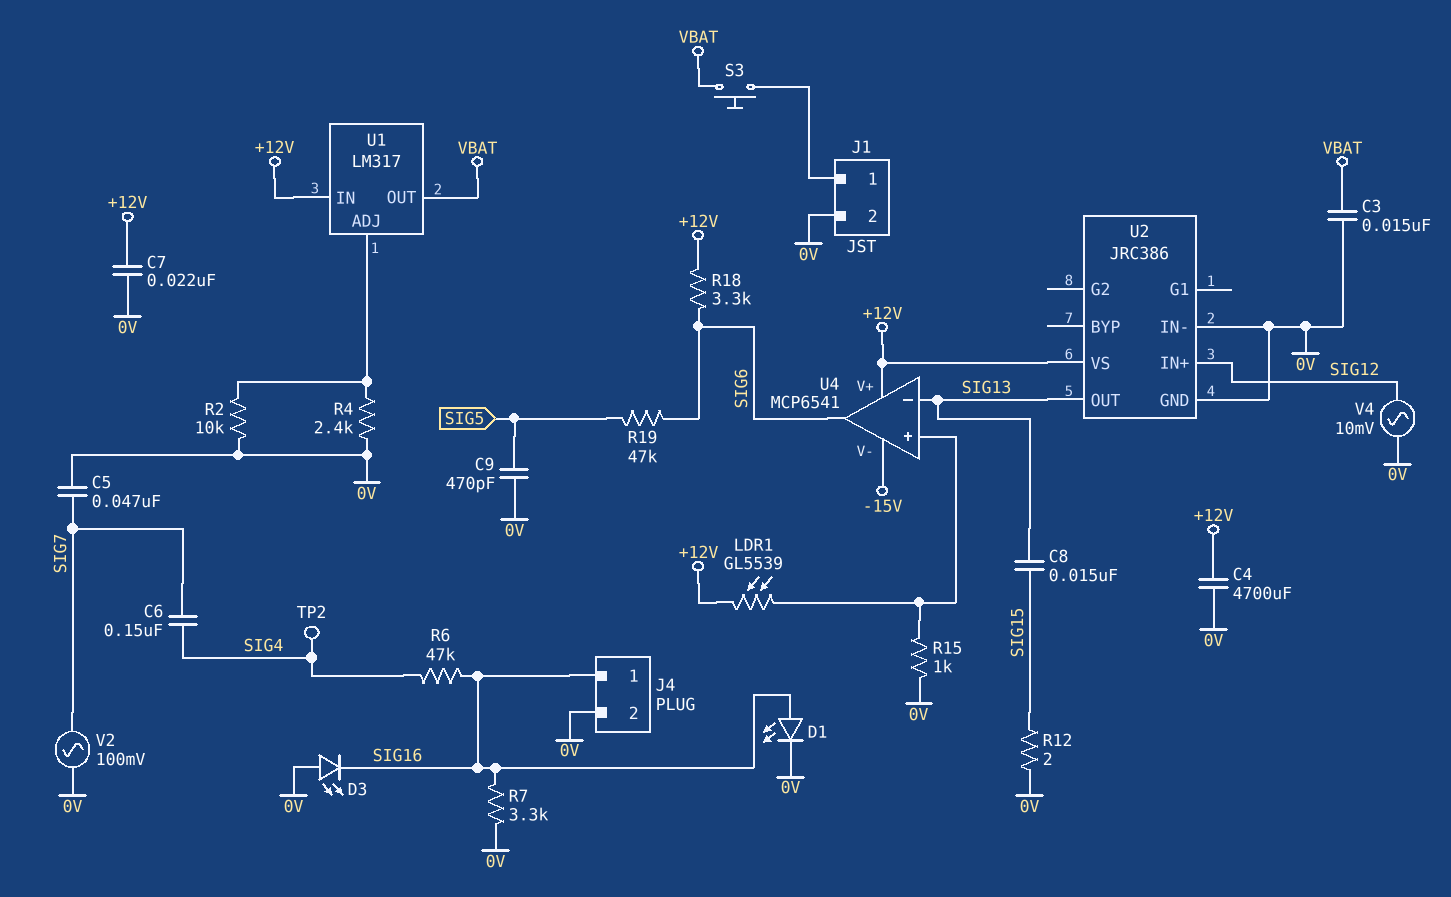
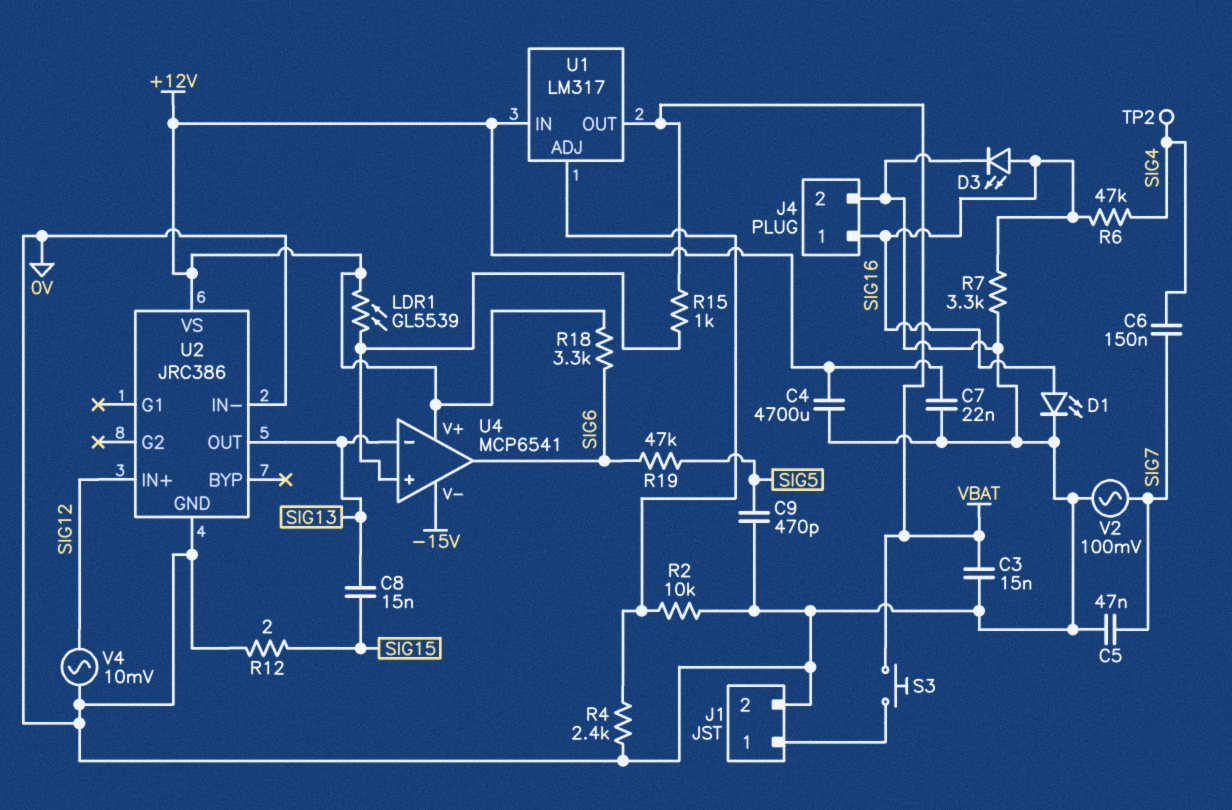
D3: LED (A 0V, K SIG16) -> LED (A SIG16, K 0V)
R15: 1k (0V, U4/in+) -> 1k (U4/in+, VBAT)

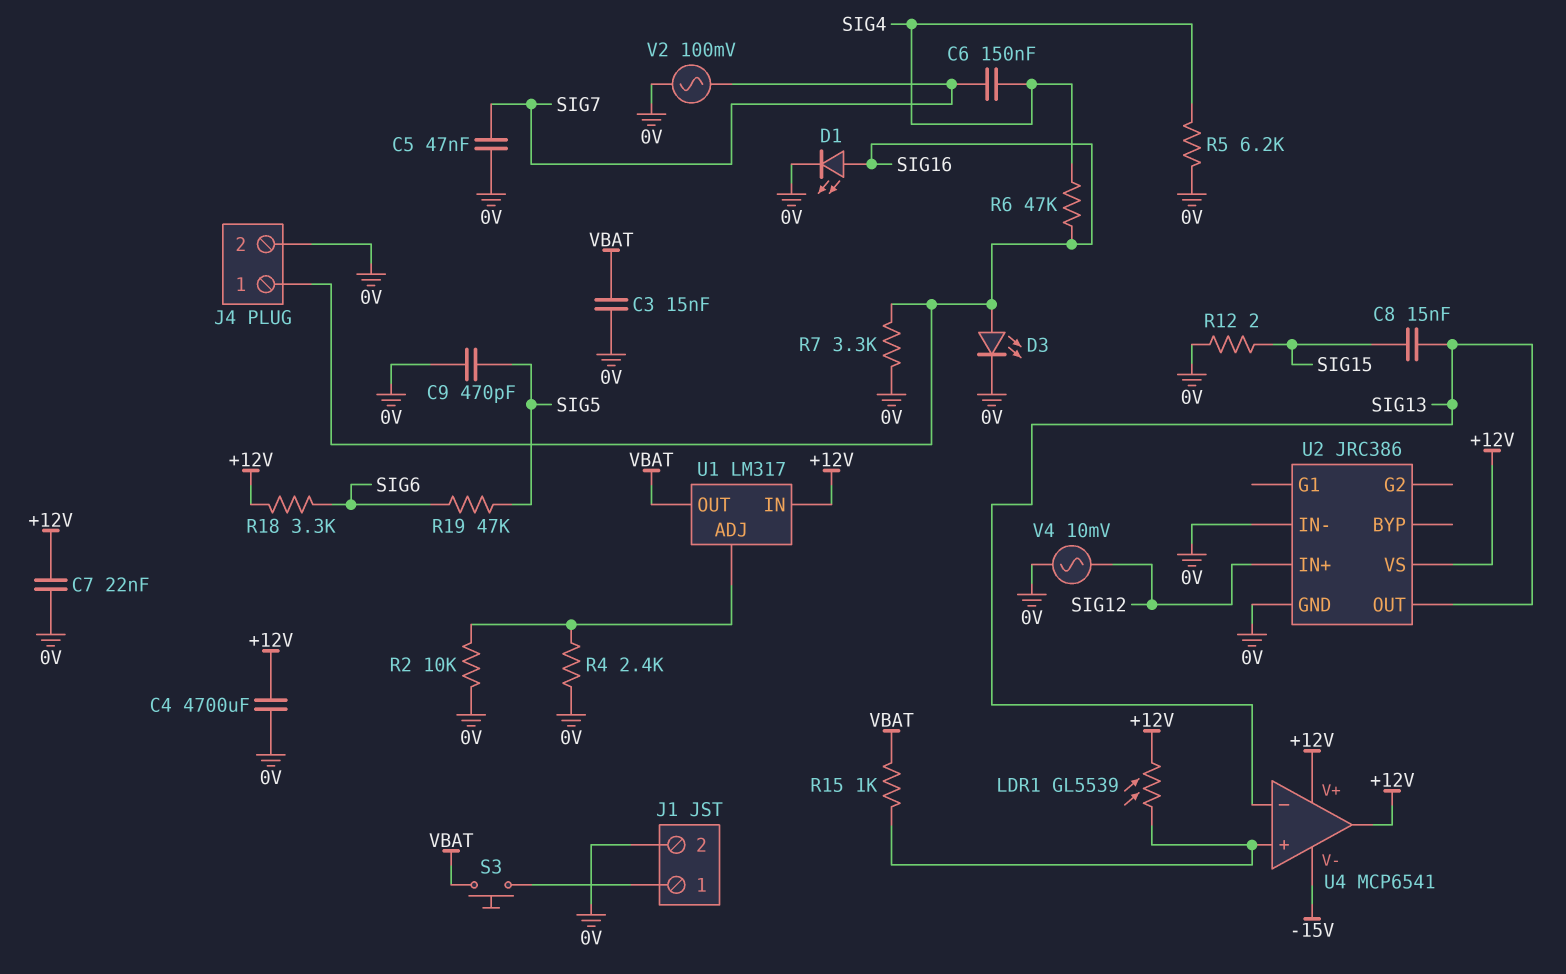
R5: none -> 6.2k (0V, SIG4)
TP2: test point (SIG4) -> none
U4 pin out: SIG6 -> +12V

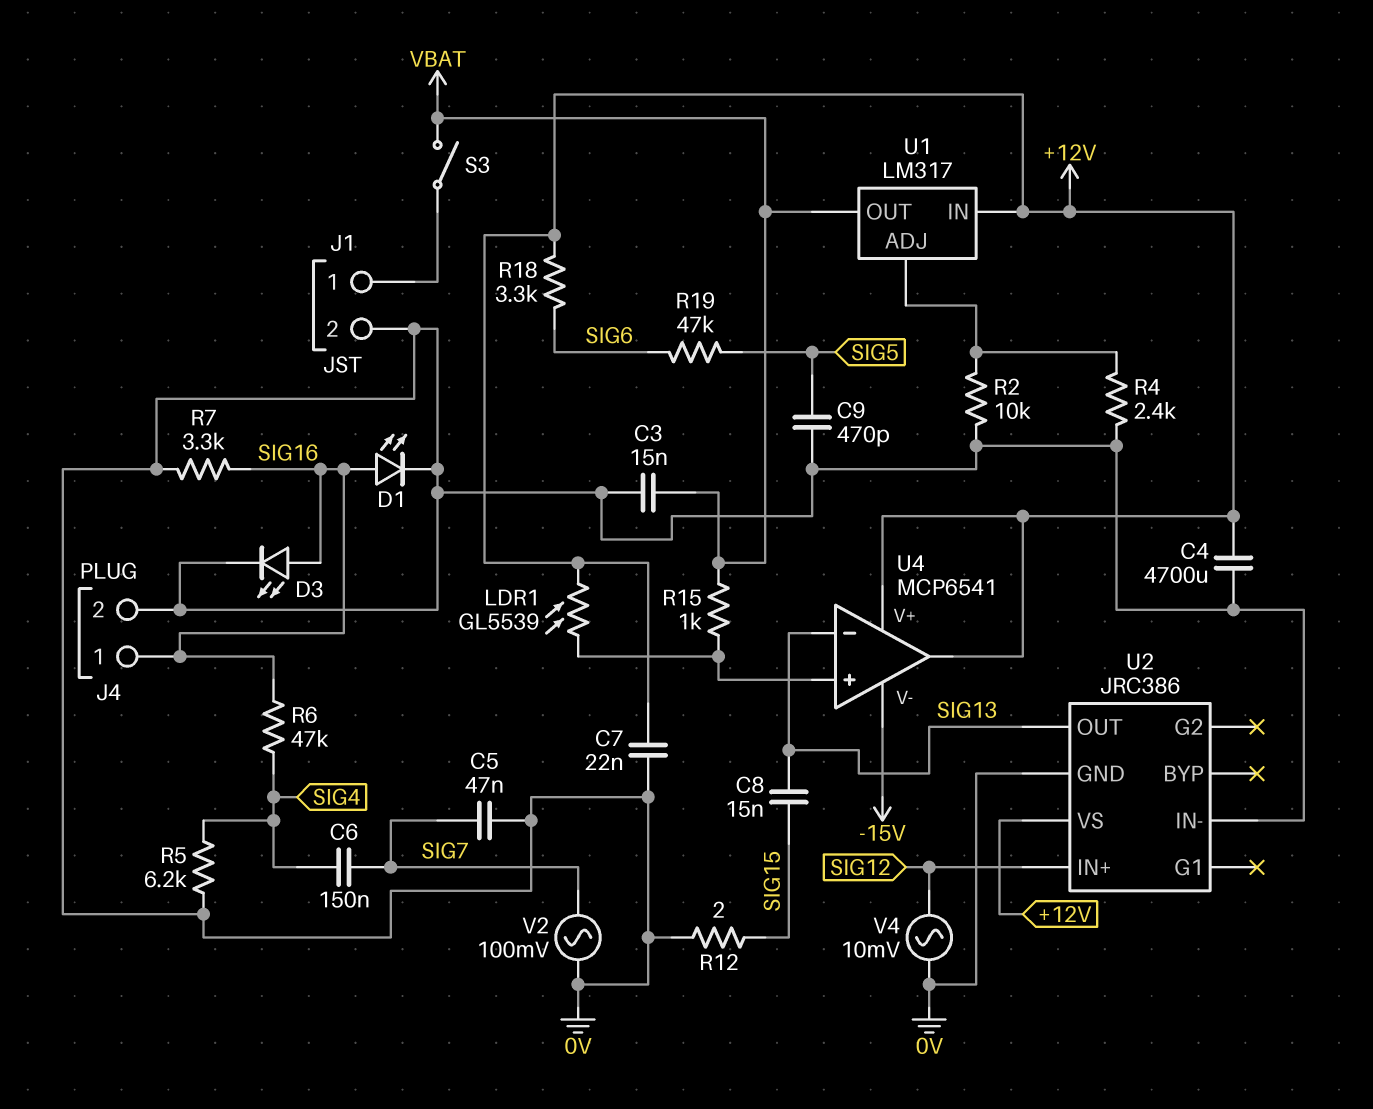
S3: button (J1/1, VBAT) -> switch (J1/1, VBAT)

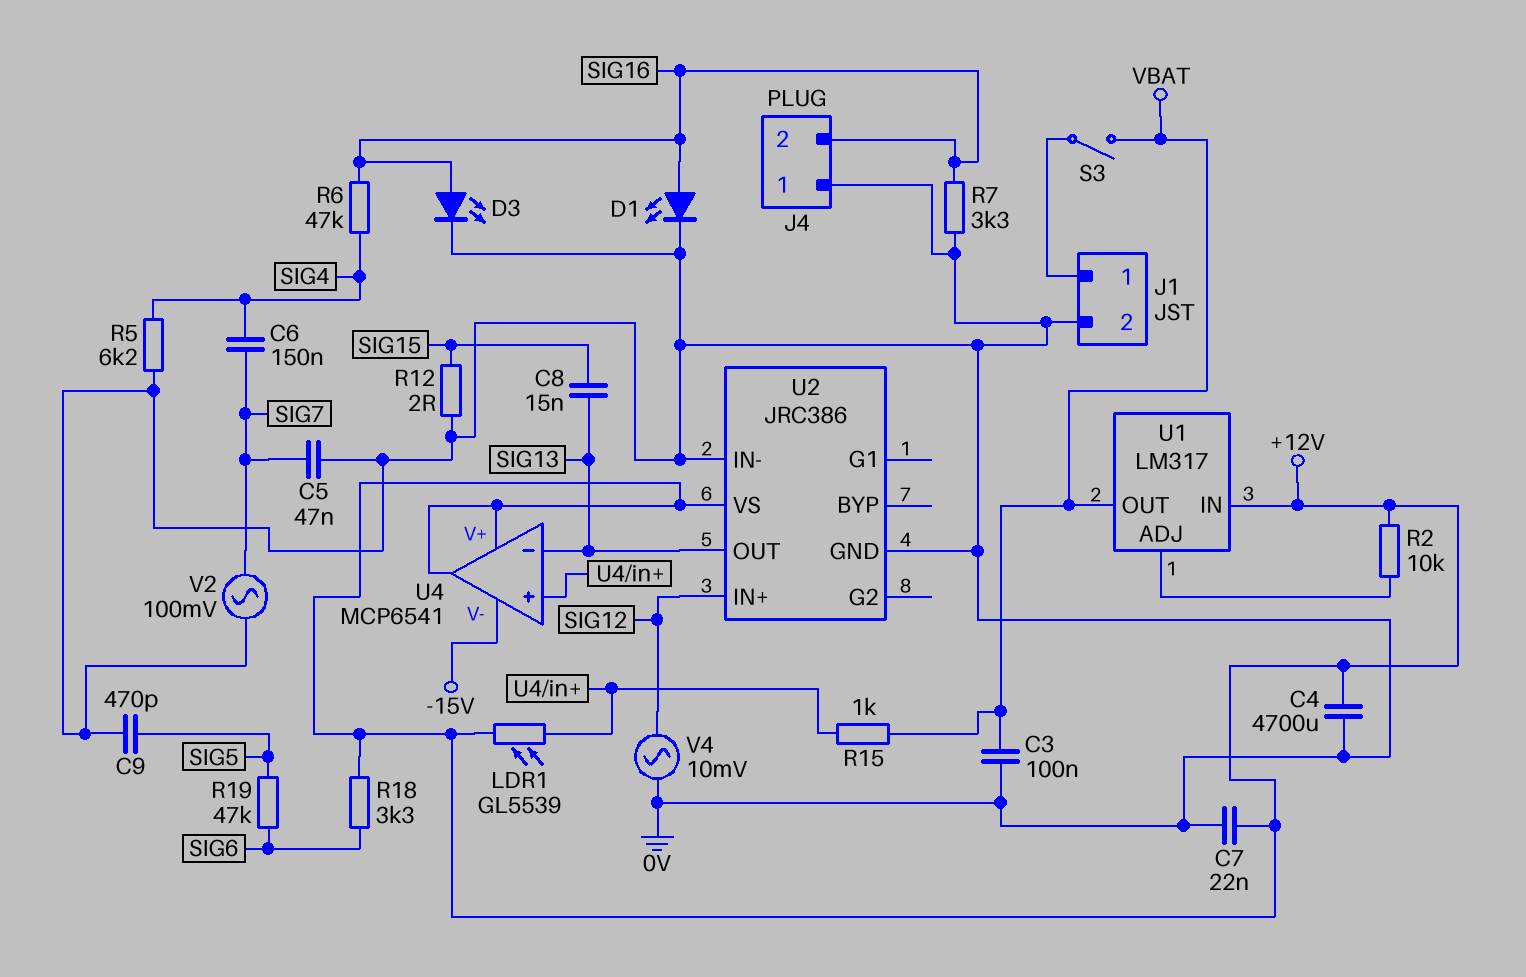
C3: 15nF (0V, VBAT) -> 100nF (0V, VBAT)
J4 pin 1: SIG16 -> 0V
J4 pin 2: 0V -> SIG16
R2: 10k (0V, U1/ADJ) -> 10k (+12V, U1/ADJ)
R4: 2.4k (0V, U1/ADJ) -> none

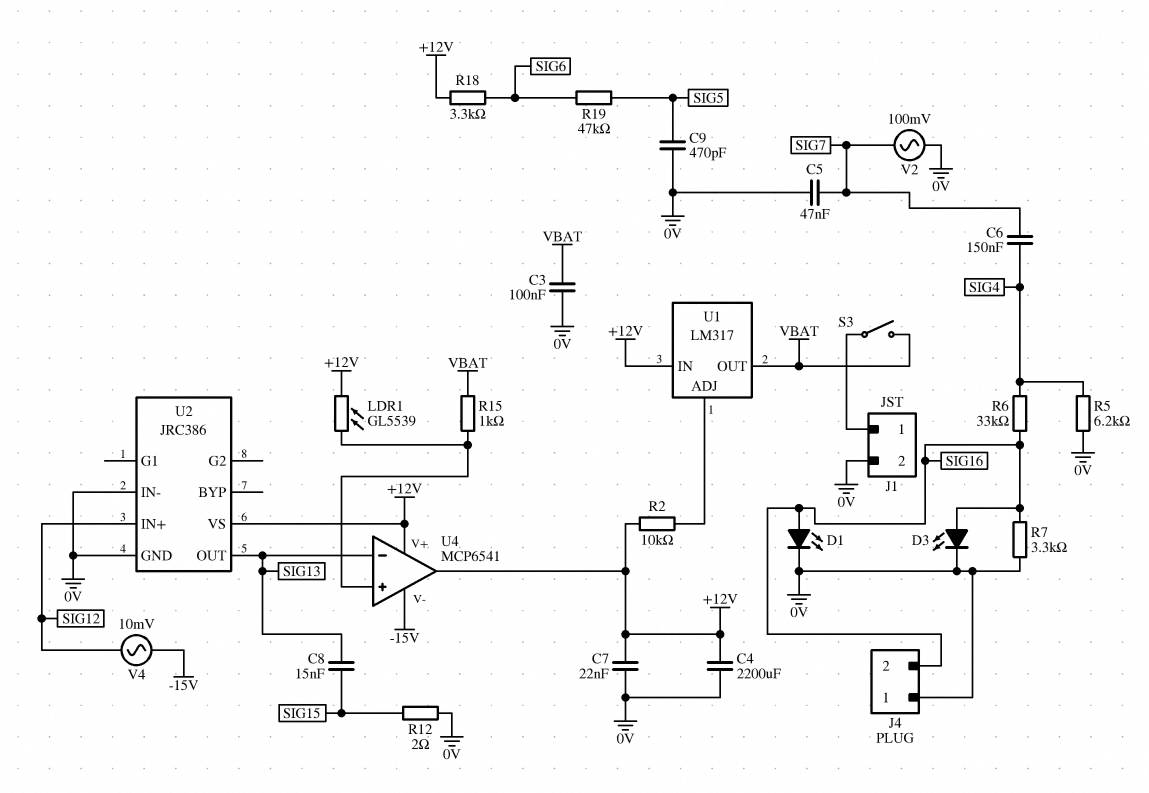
C4: 4700uF (+12V, 0V) -> 2200uF (+12V, 0V)
R6: 47k (SIG4, SIG16) -> 33k (SIG4, SIG16)
V4: AC 10mV (0V, SIG12) -> AC 10mV (-15V, SIG12)

